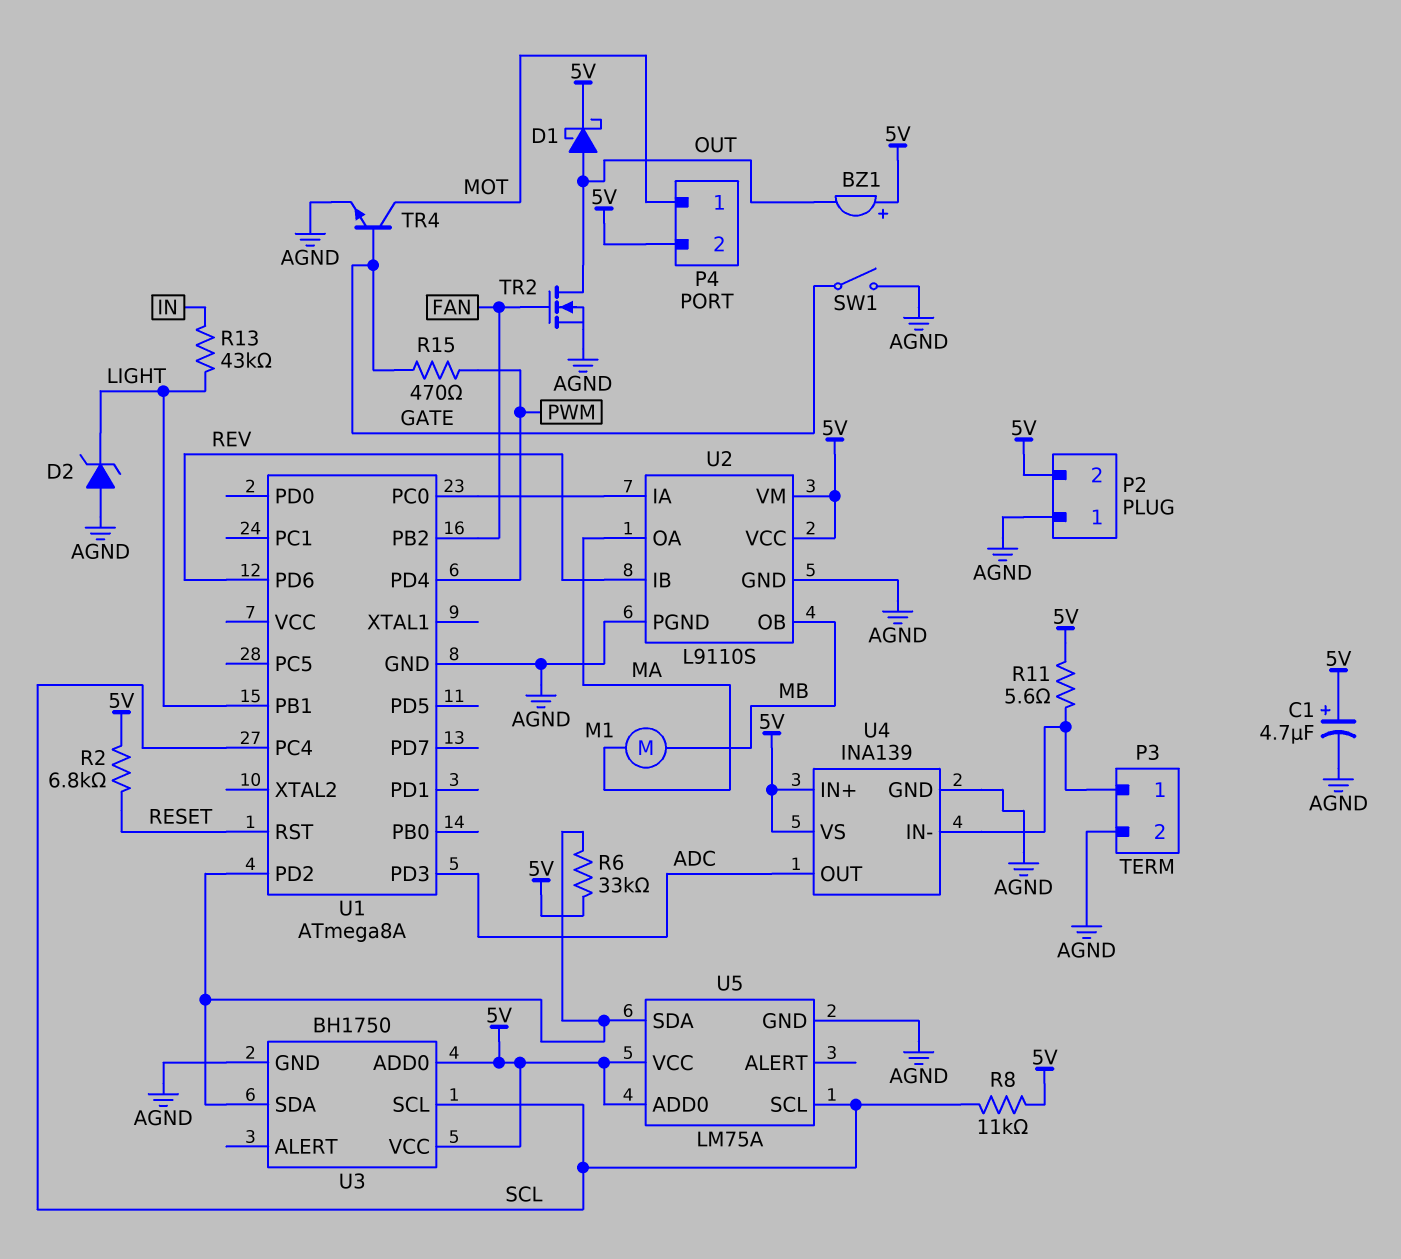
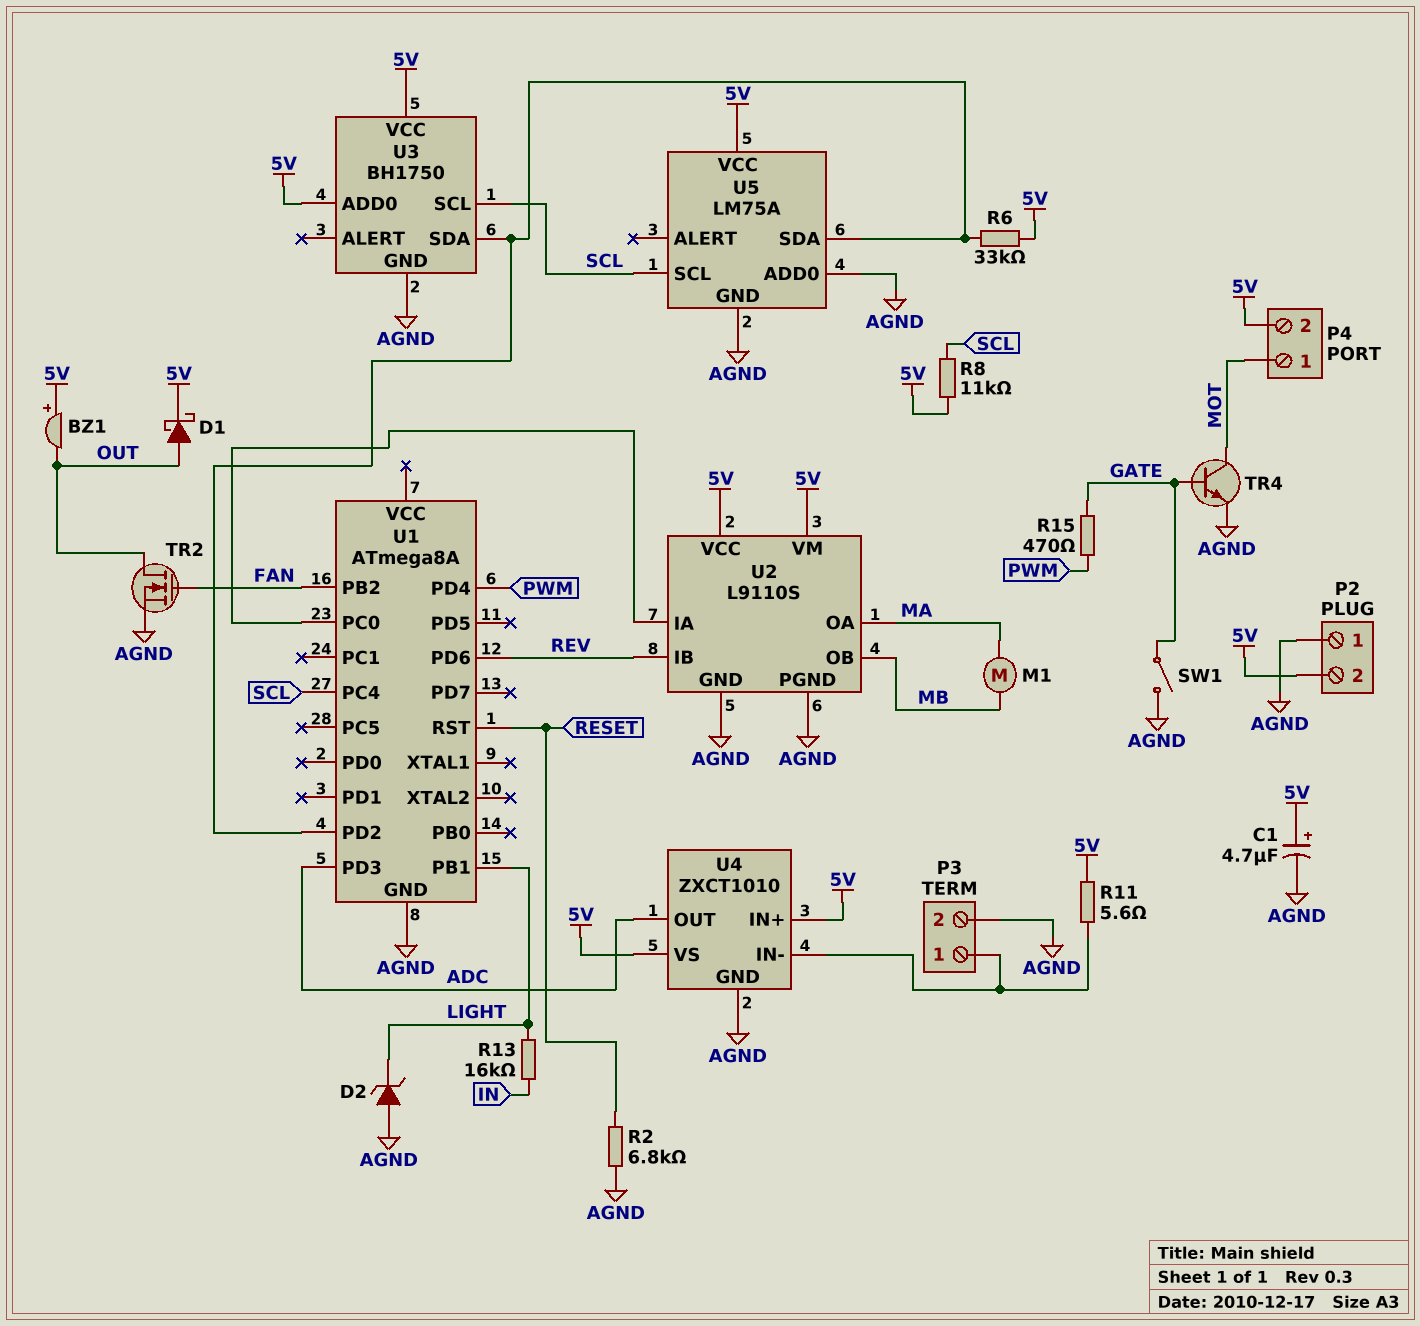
R2: 6.8k (5V, RESET) -> 6.8k (AGND, RESET)
R13: 43k (IN, LIGHT) -> 16k (IN, LIGHT)
U4: INA139 -> ZXCT1010
U5 pin ADD0: 5V -> AGND

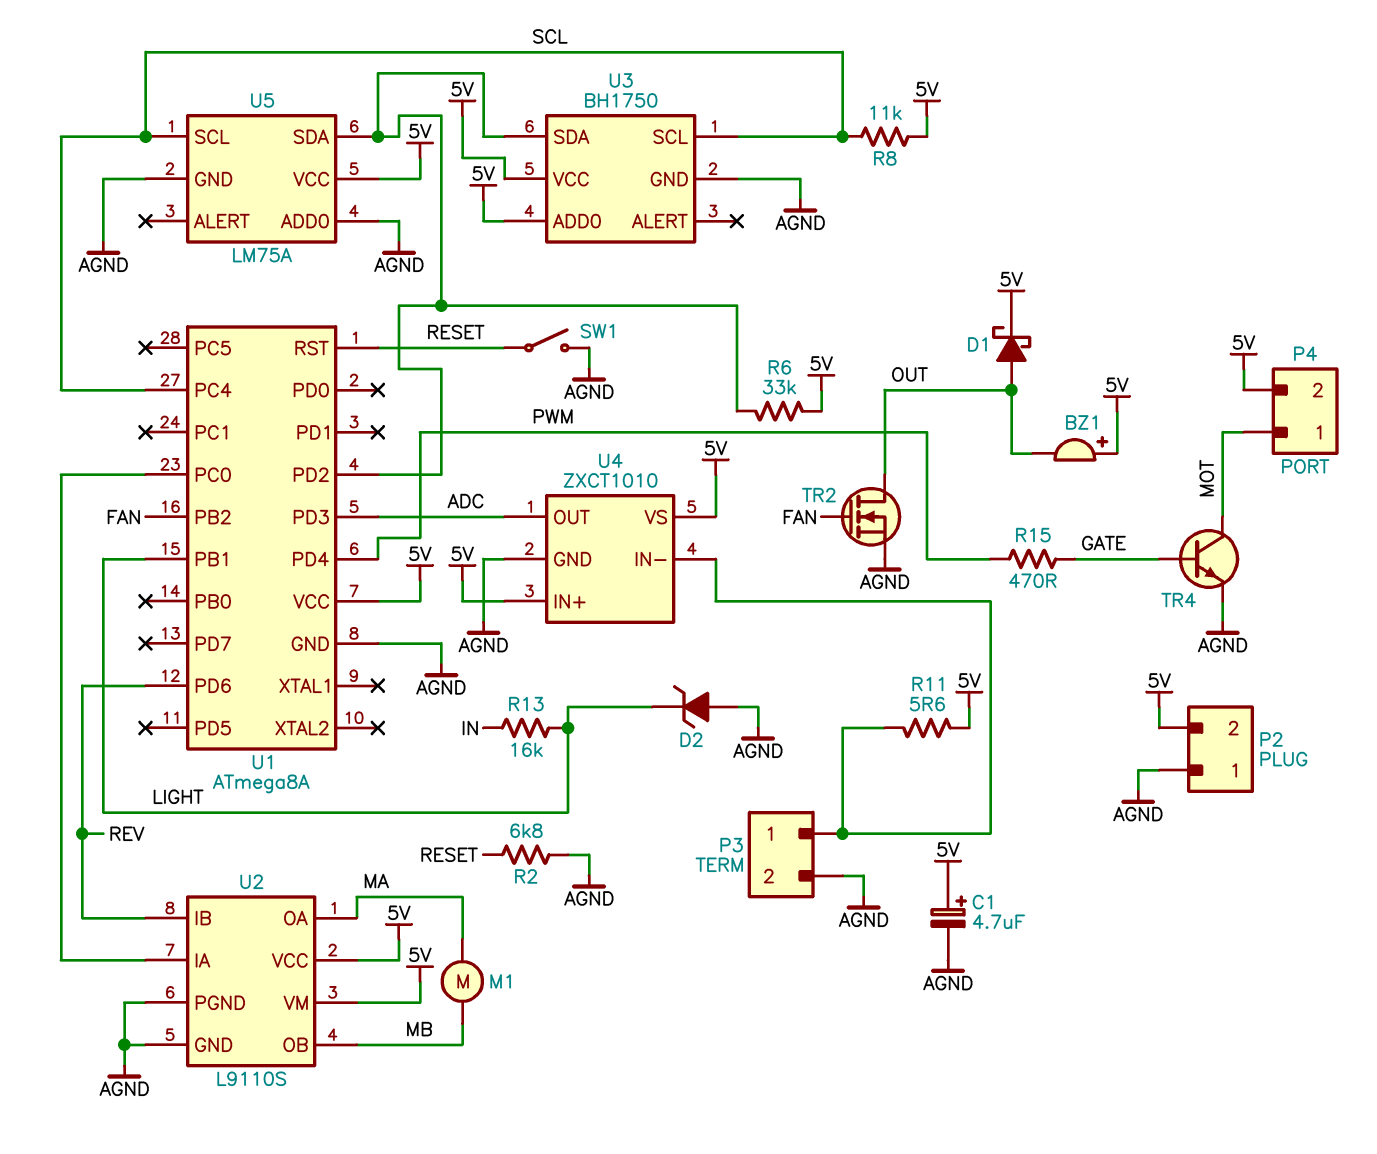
SW1: switch (AGND, GATE) -> switch (AGND, RESET)
U1 pin VCC: none -> 5V

